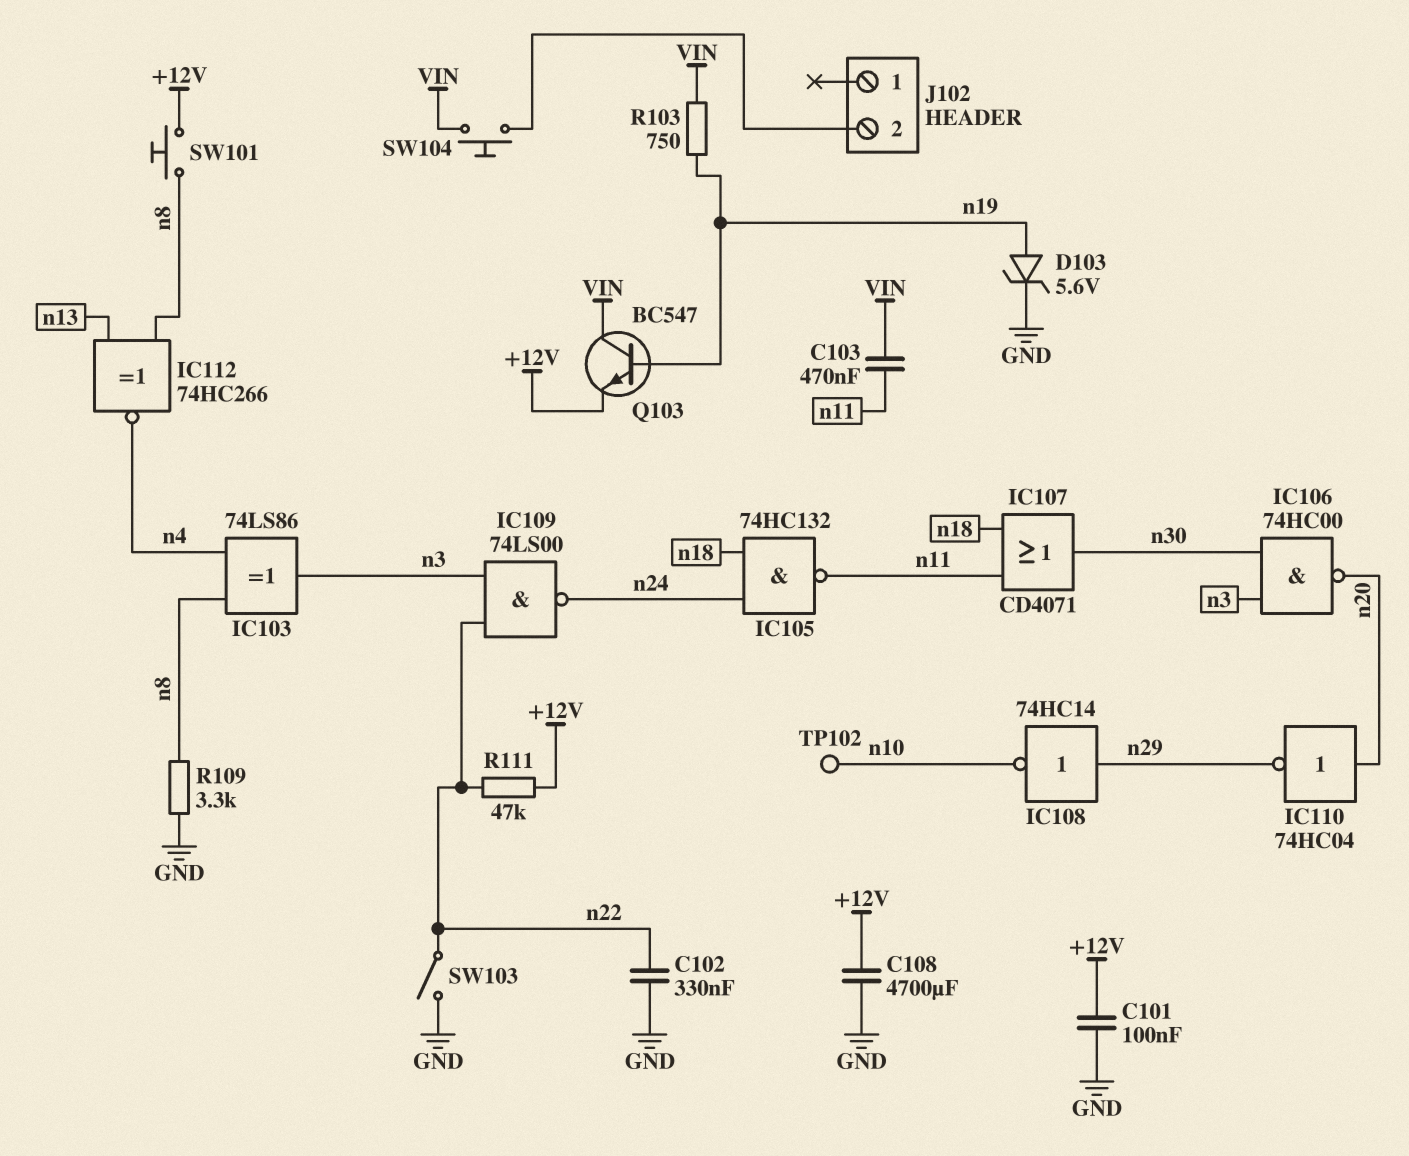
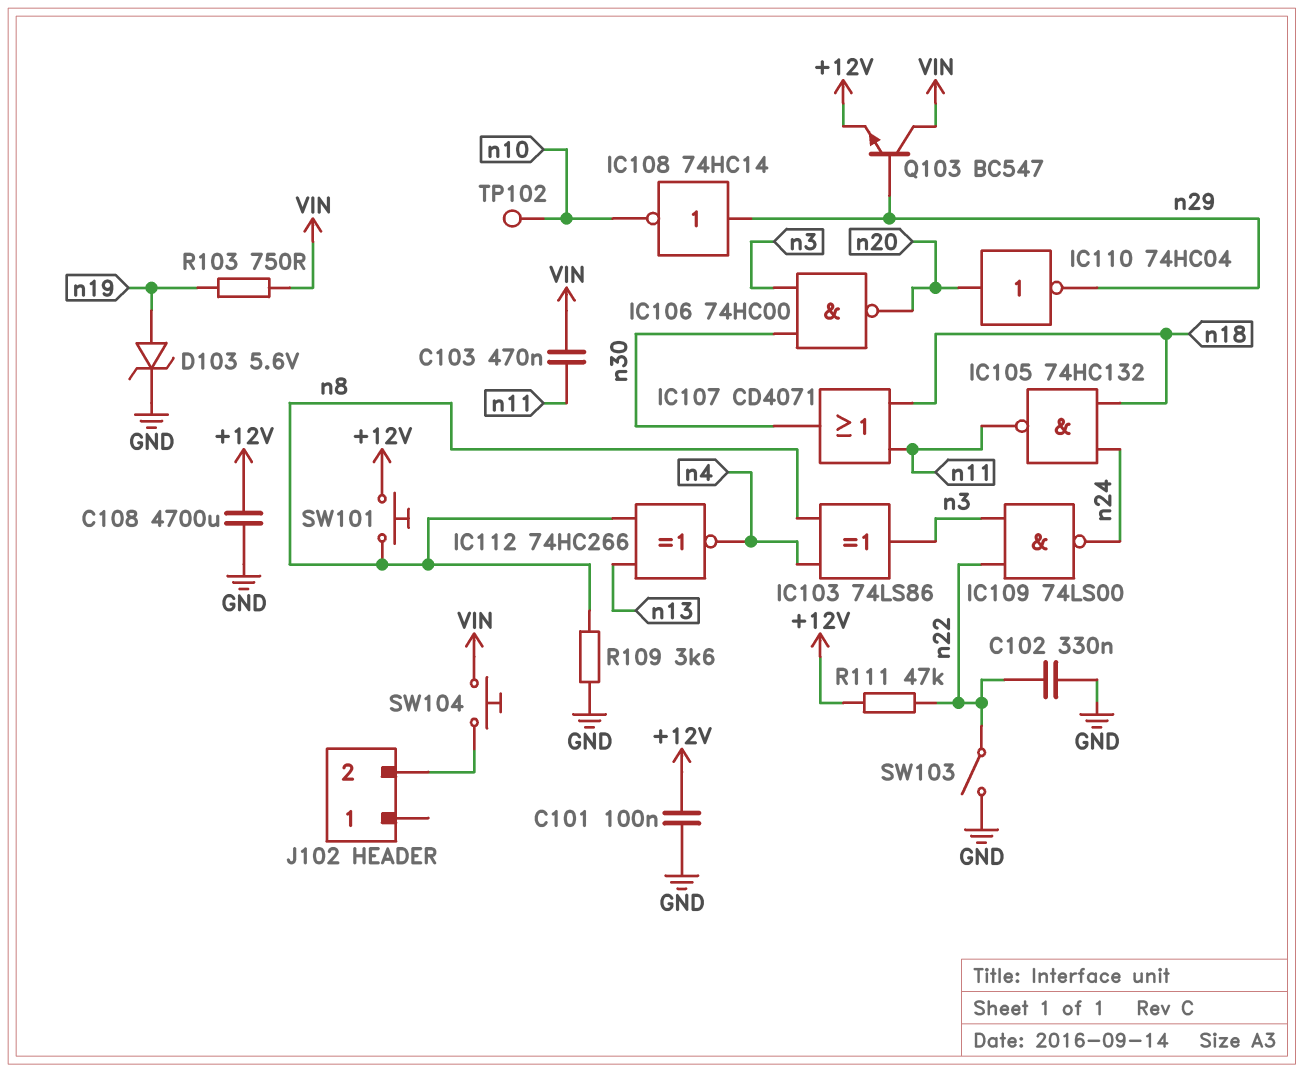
Q103: NPN BC547 (B n19, C VIN, E +12V) -> NPN BC547 (B n29, C VIN, E +12V)
R109: 3.3k (GND, n8) -> 3.6k (GND, n8)

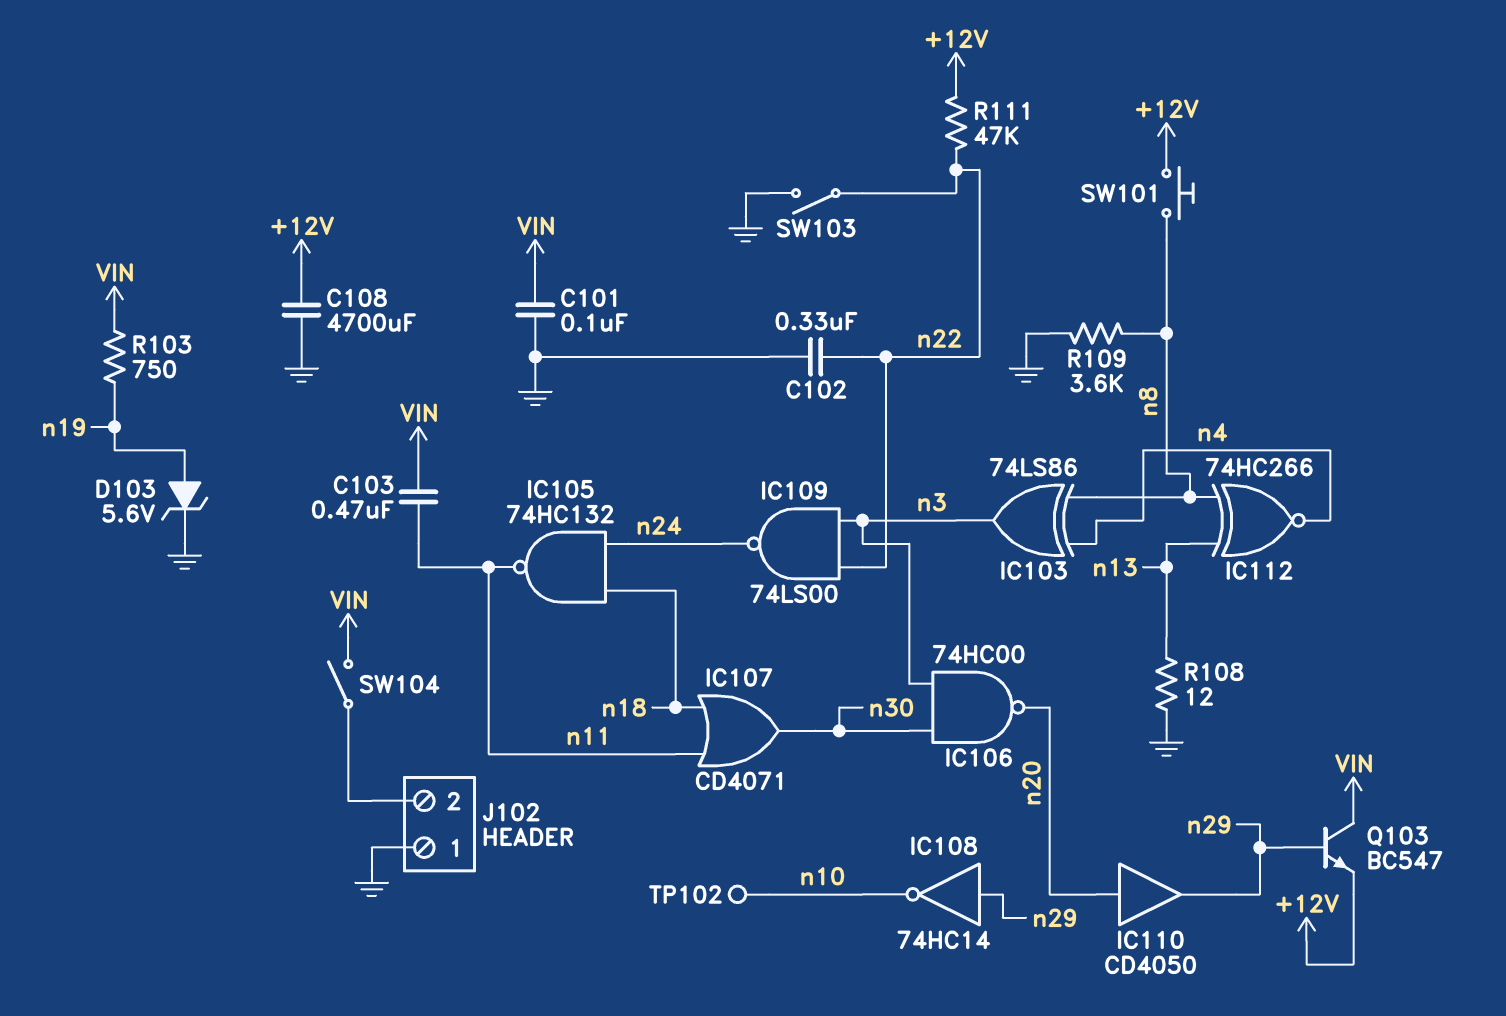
C101: 100nF (+12V, GND) -> 100nF (GND, VIN)
IC110: NOT 74HC04 (in n20, out n29) -> buffer CD4050 (in n20, out n29)
J102 pin 1: none -> GND
R108: none -> 12 (GND, n13)
SW104: button (J102/2, VIN) -> switch (J102/2, VIN)

